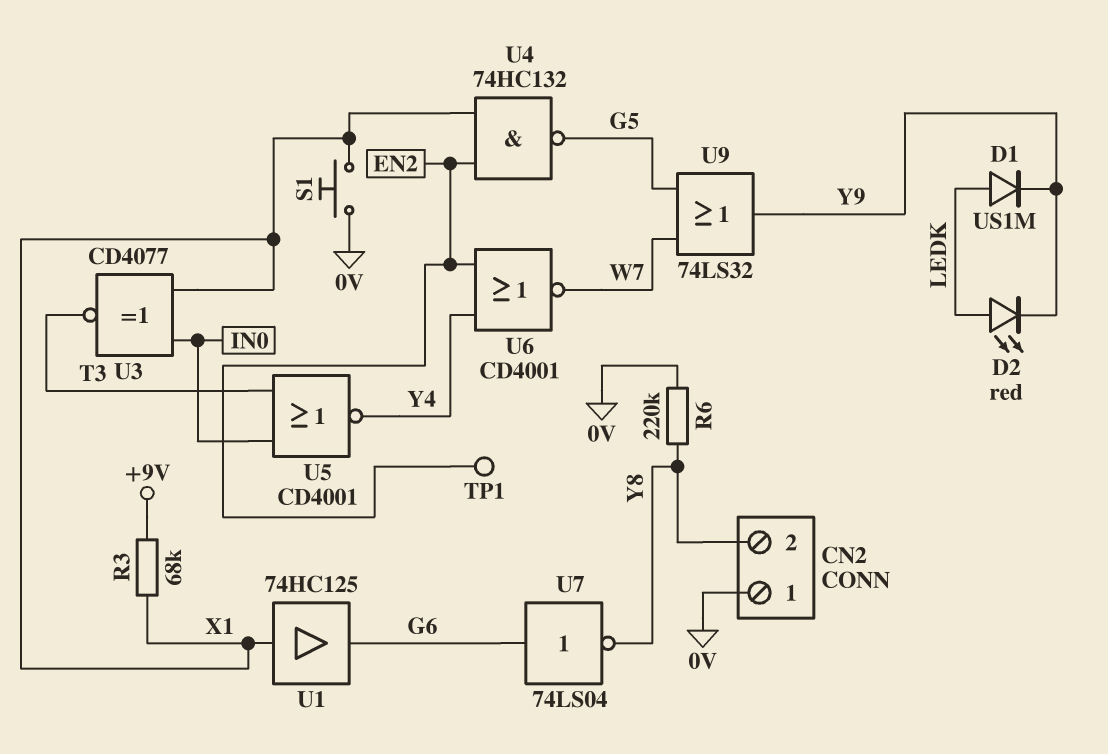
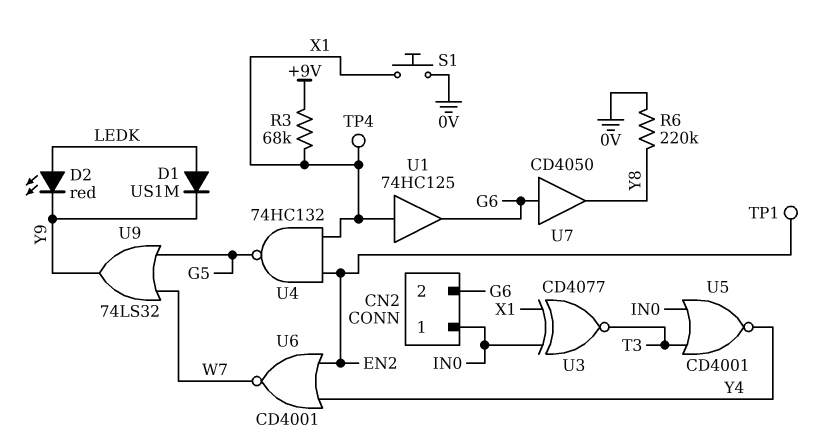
CN2 pin 1: 0V -> IN0
CN2 pin 2: Y8 -> G6
TP4: none -> test point (X1)
U7: NOT 74LS04 (in G6, out Y8) -> buffer CD4050 (in G6, out Y8)

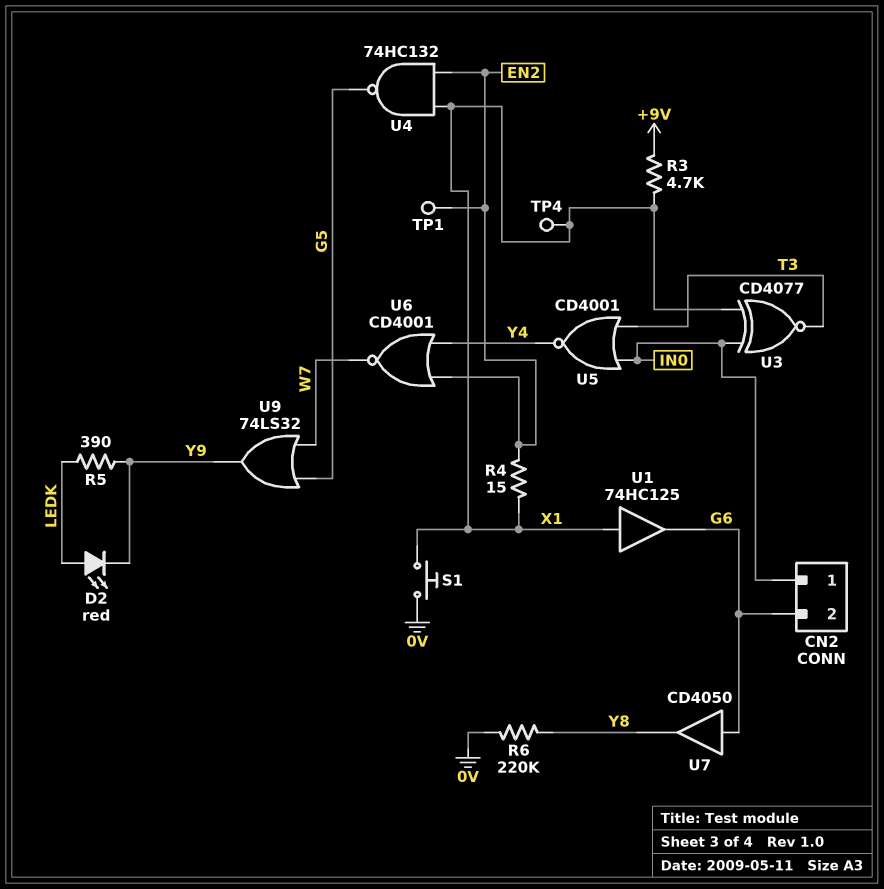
D1: diode US1M (A LEDK, K Y9) -> none
R3: 68k (+9V, X1) -> 4.7k (+9V, X1)
R4: none -> 15 (EN2, X1)
R5: none -> 390 (LEDK, Y9)

